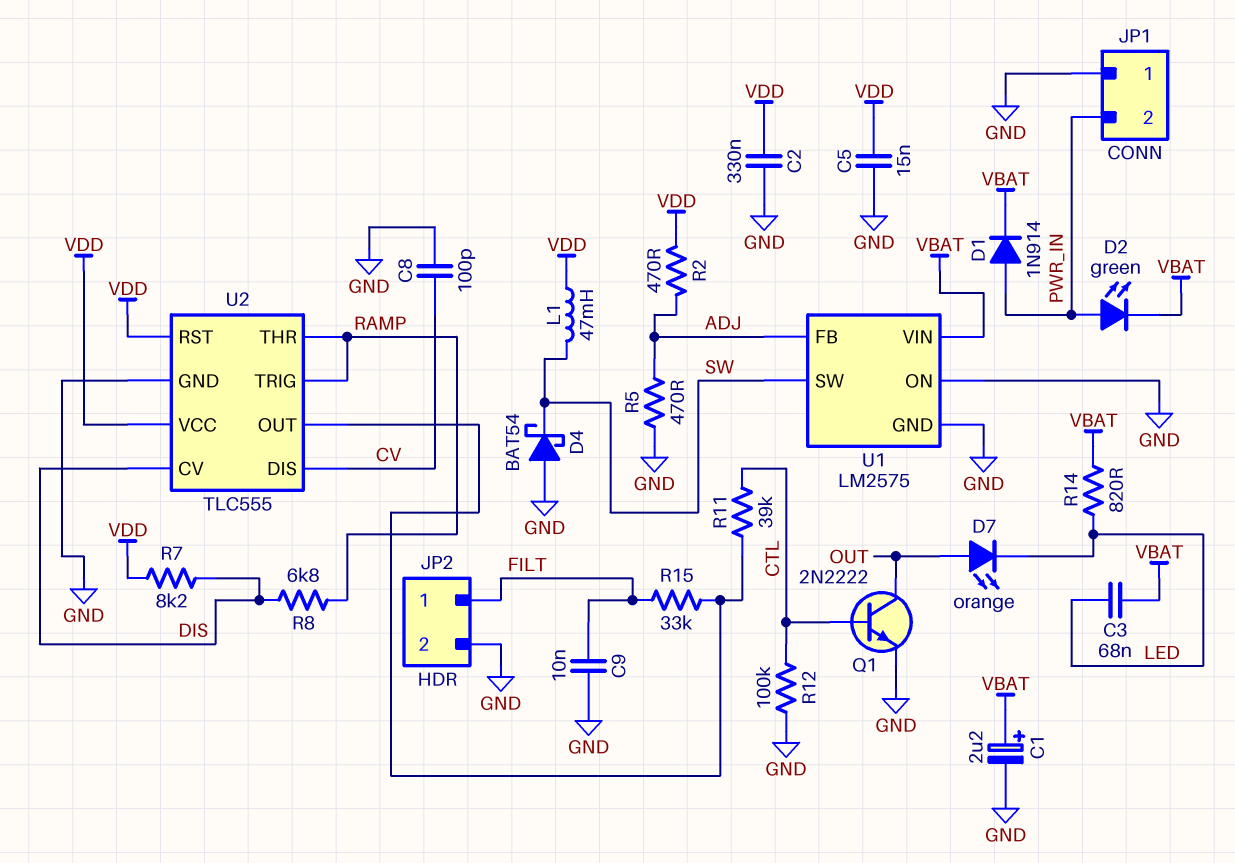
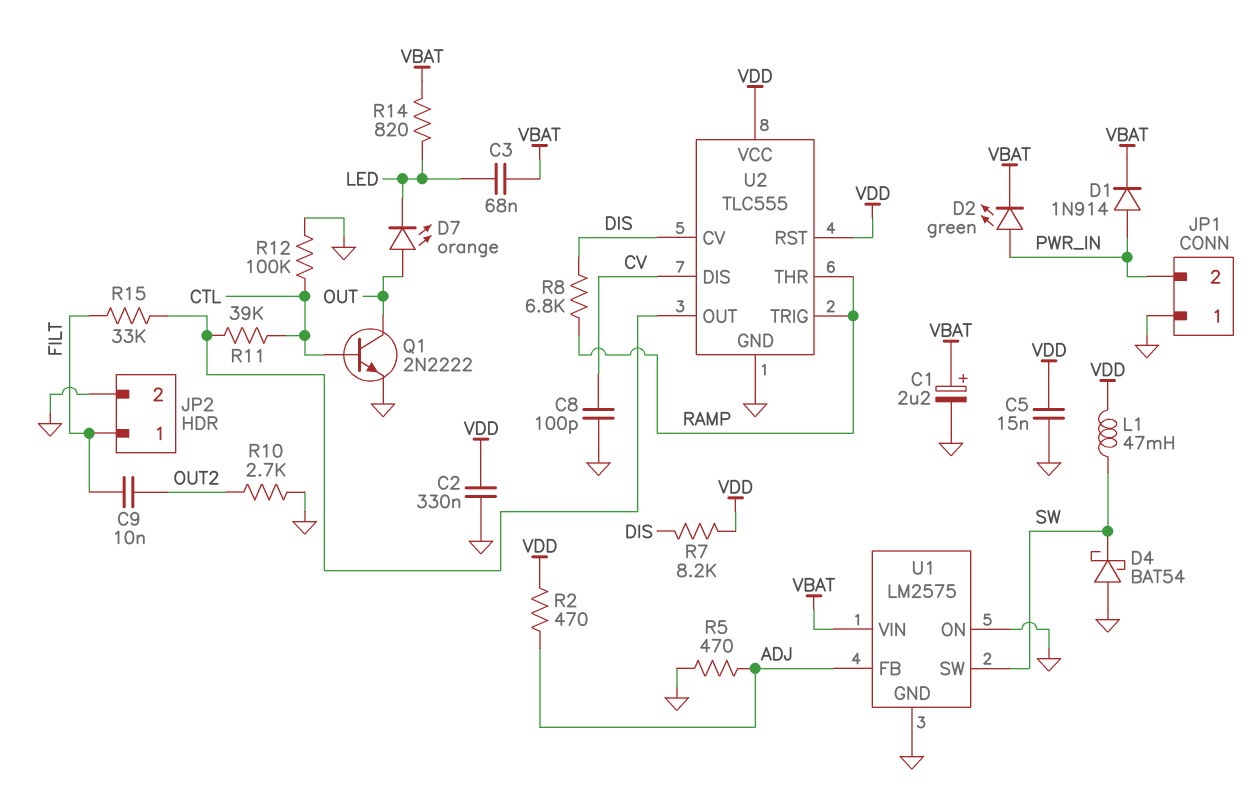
C9: 10nF (FILT, GND) -> 10nF (FILT, OUT2)
R10: none -> 2.7k (GND, OUT2)

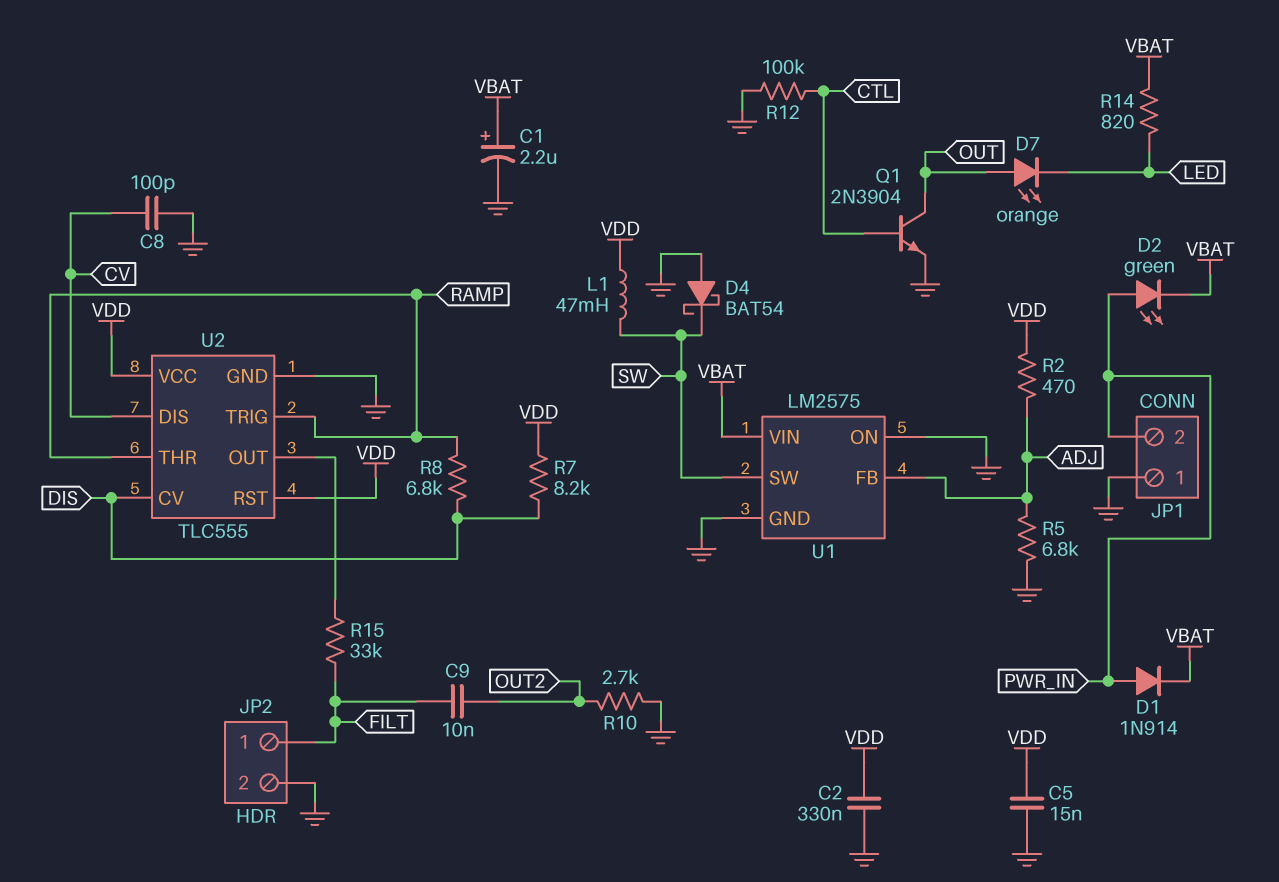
C3: 68nF (LED, VBAT) -> none
Q1: NPN 2N2222 (B CTL, C OUT, E GND) -> NPN 2N3904 (B CTL, C OUT, E GND)
R5: 470 (ADJ, GND) -> 6.8k (ADJ, GND)
R11: 39k (CTL, U2/OUT) -> none

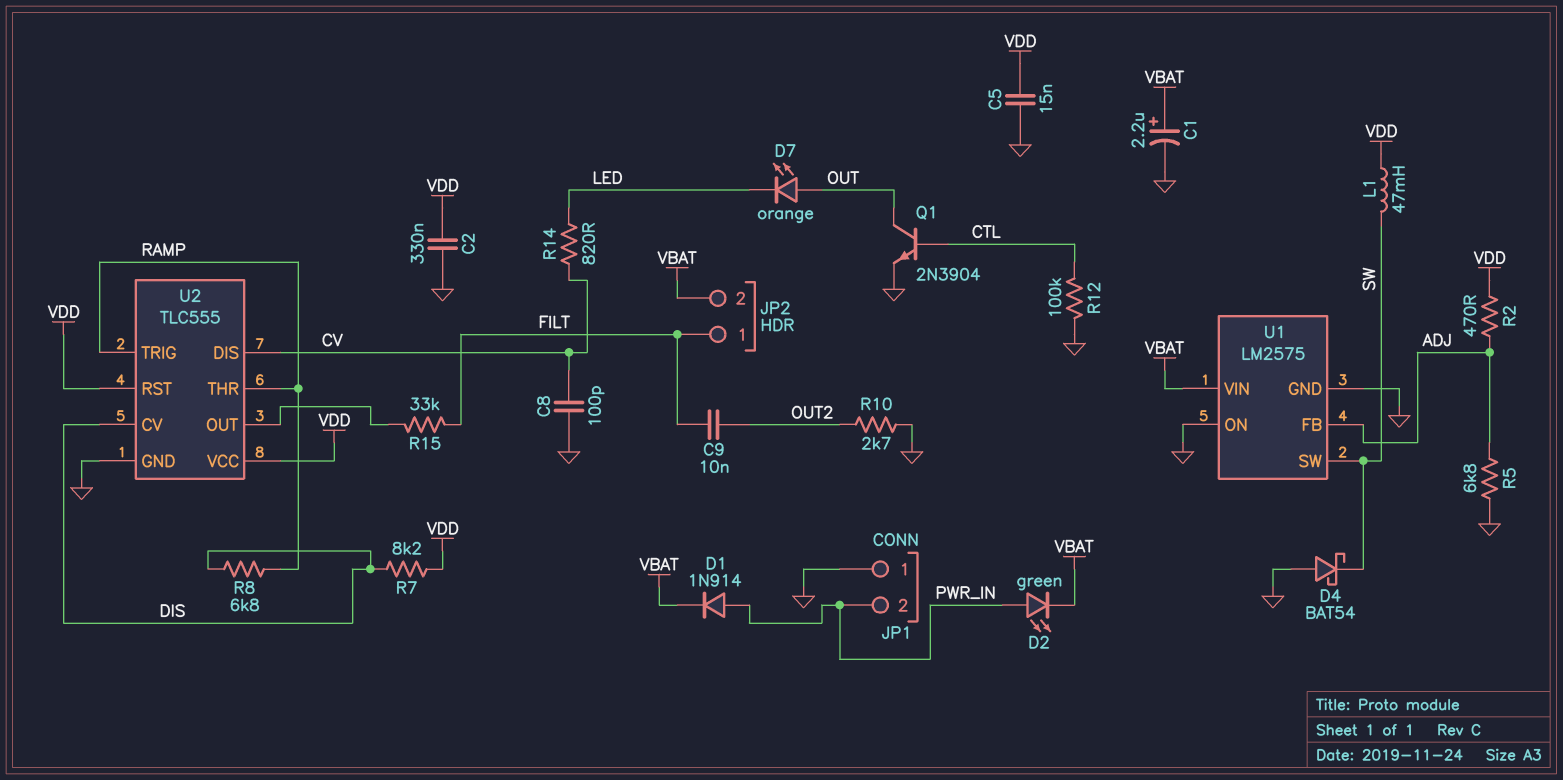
JP2 pin 2: GND -> VBAT
R14: 820 (LED, VBAT) -> 820 (CV, LED)

